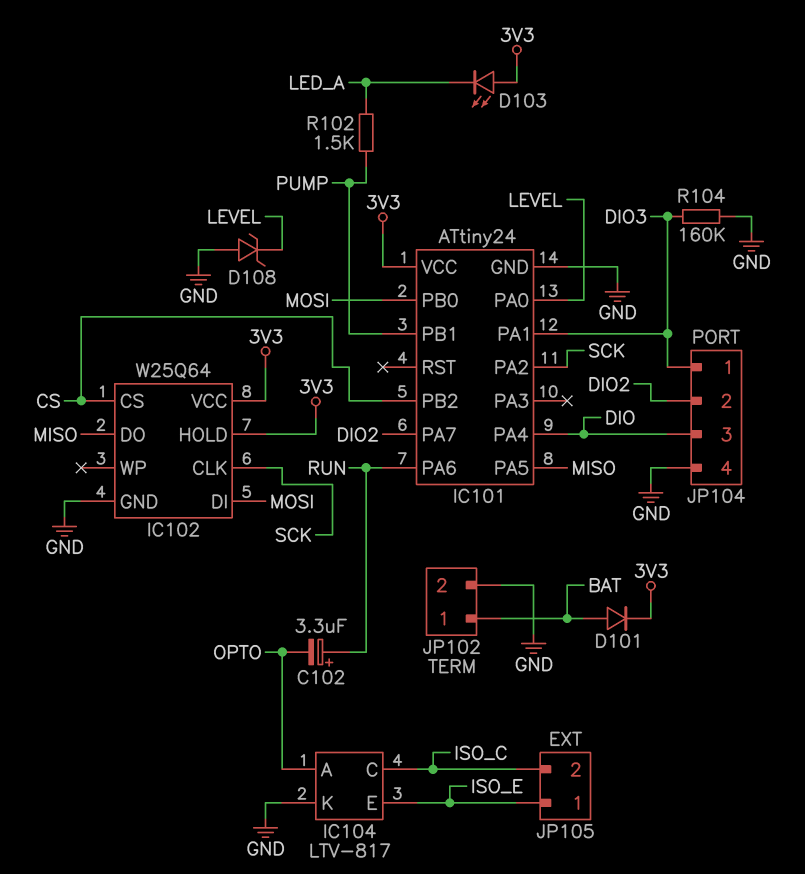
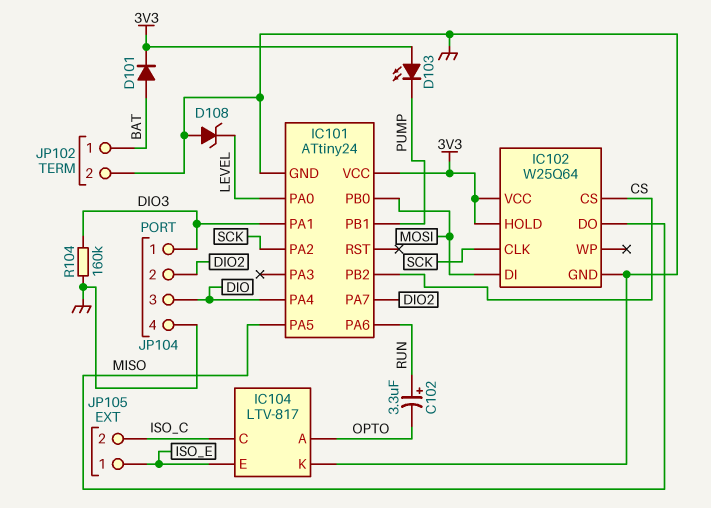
D103: LED (A 3V3, K LED_A) -> LED (A 3V3, K PUMP)
R102: 1.5k (LED_A, PUMP) -> none

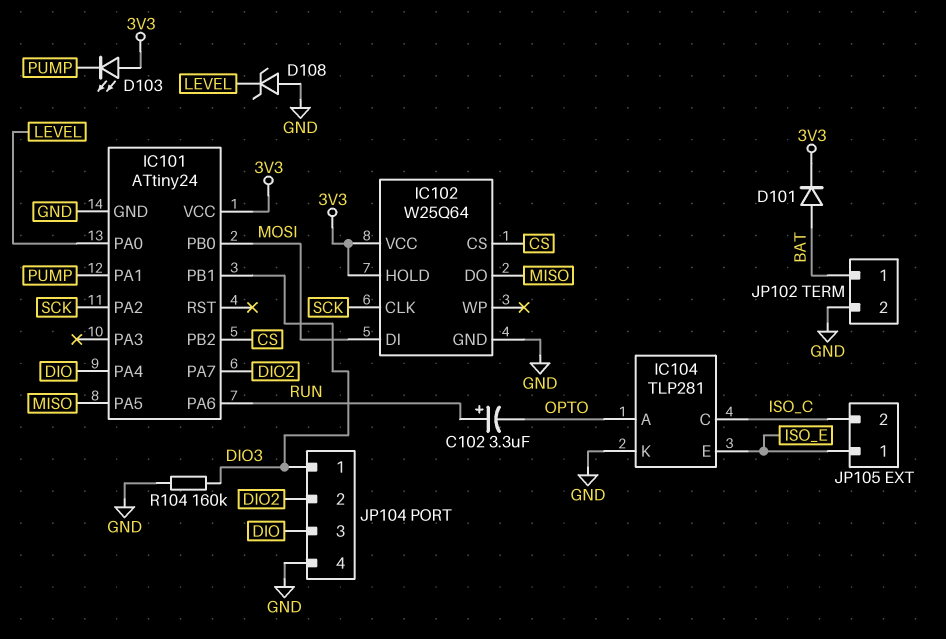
IC101 pin PA1: DIO3 -> PUMP
IC101 pin PB1: PUMP -> DIO3
IC104: LTV-817 -> TLP281

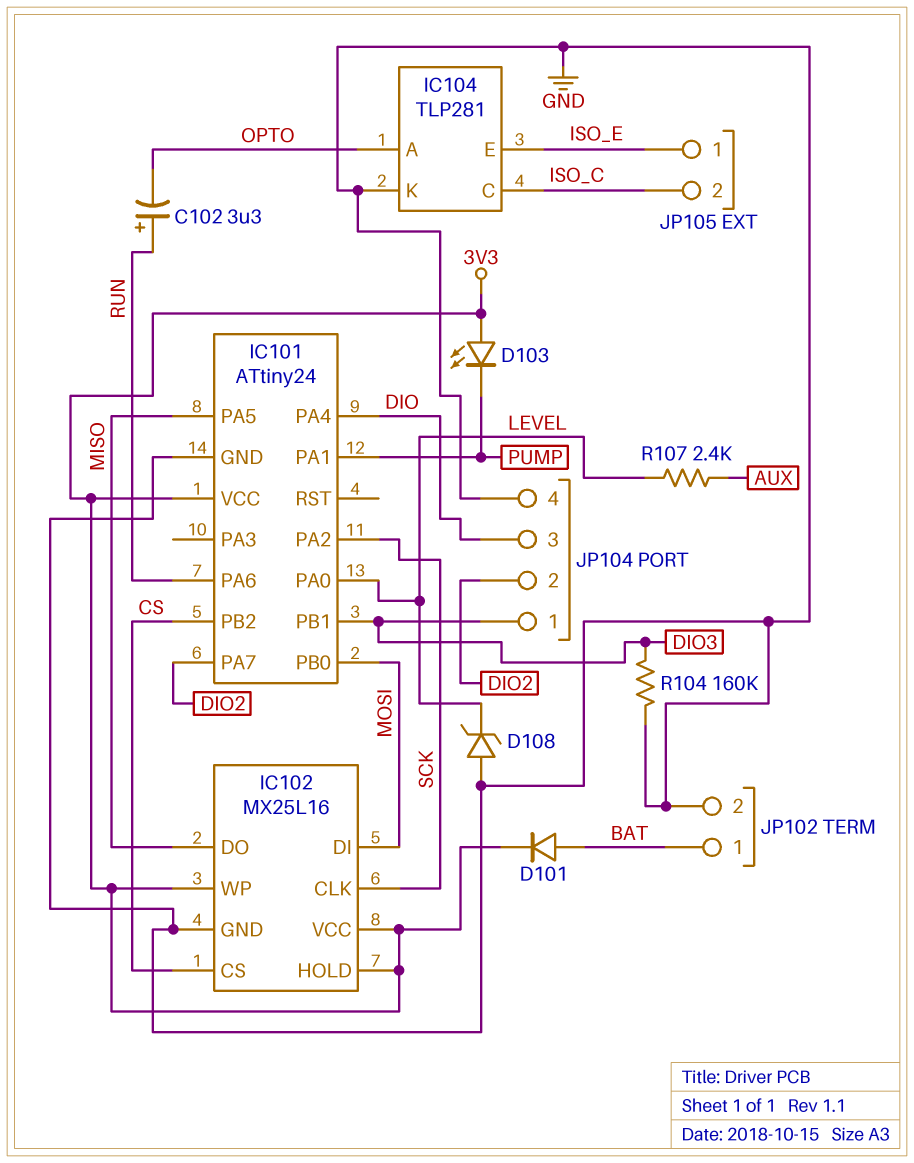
IC102: W25Q64 -> MX25L16
IC102 pin WP: none -> 3V3
R107: none -> 2.4k (AUX, LEVEL)

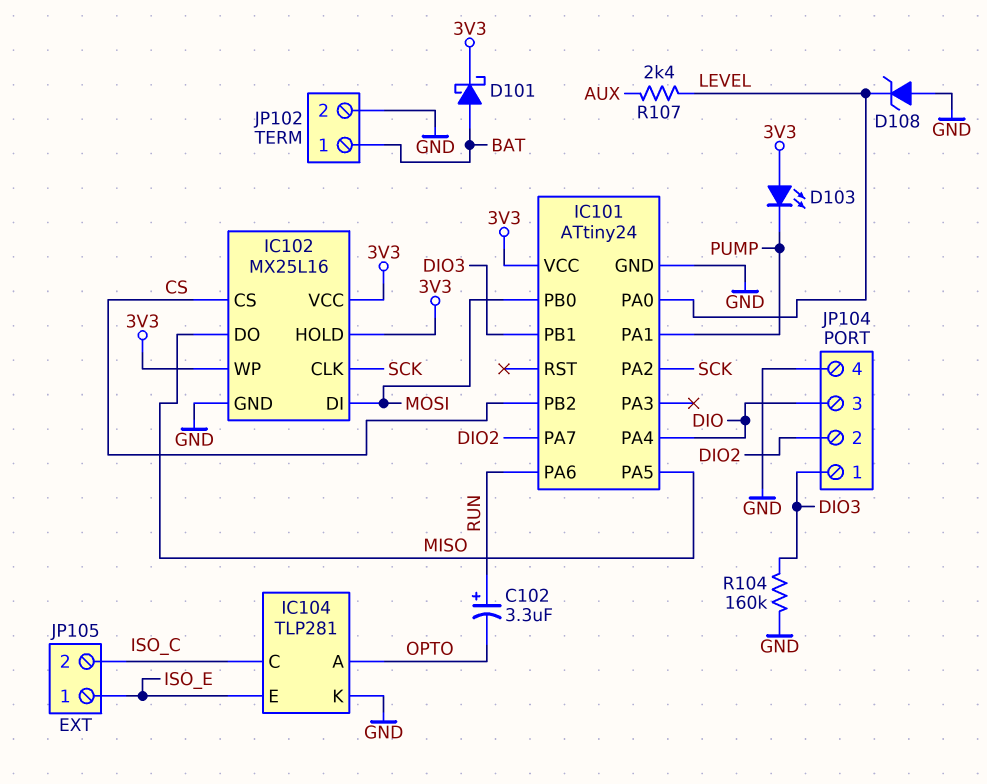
D101: diode (A BAT, K 3V3) -> schottky (A BAT, K 3V3)

